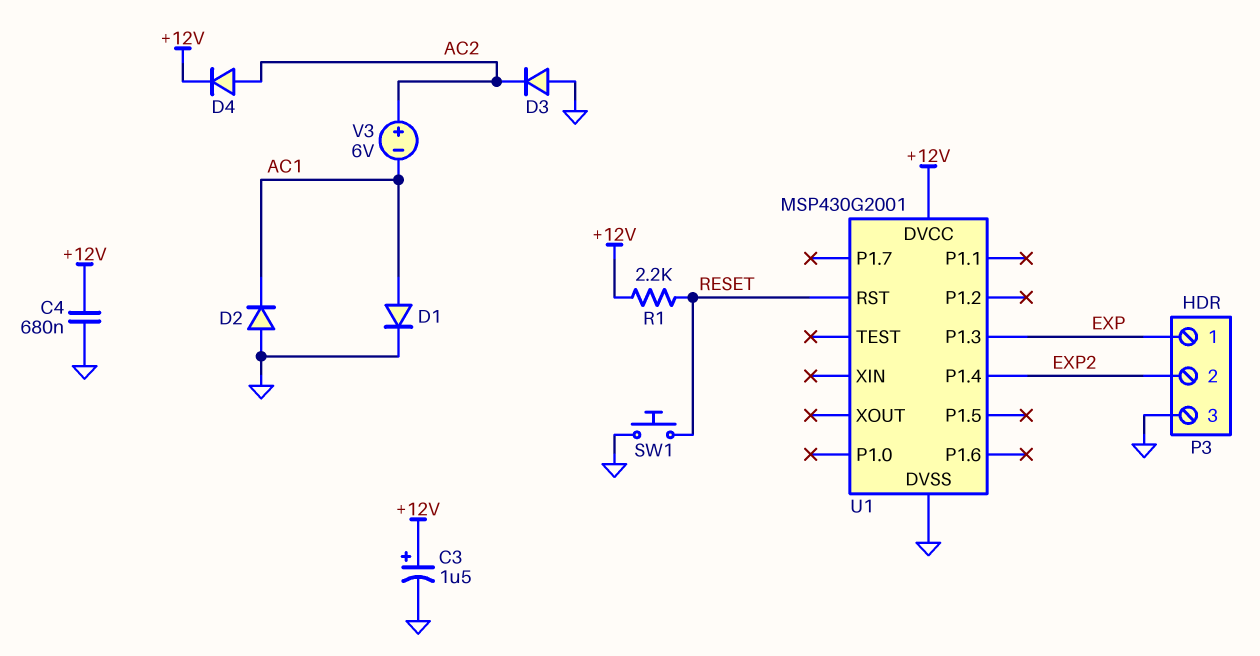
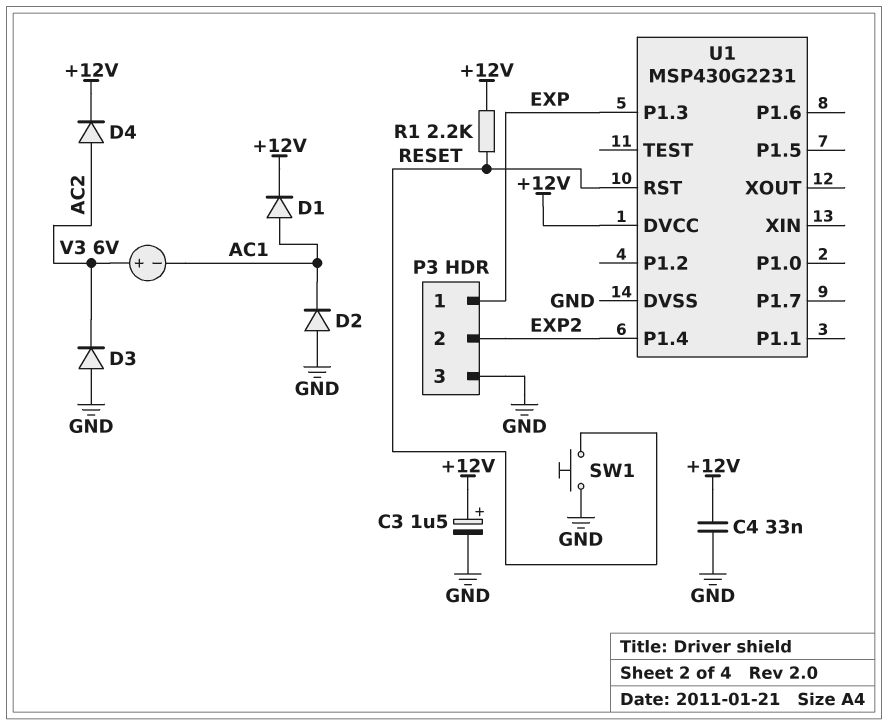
C4: 680nF (+12V, GND) -> 33nF (+12V, GND)
D1: diode (A AC1, K GND) -> diode (A AC1, K +12V)
U1: MSP430G2001 -> MSP430G2231

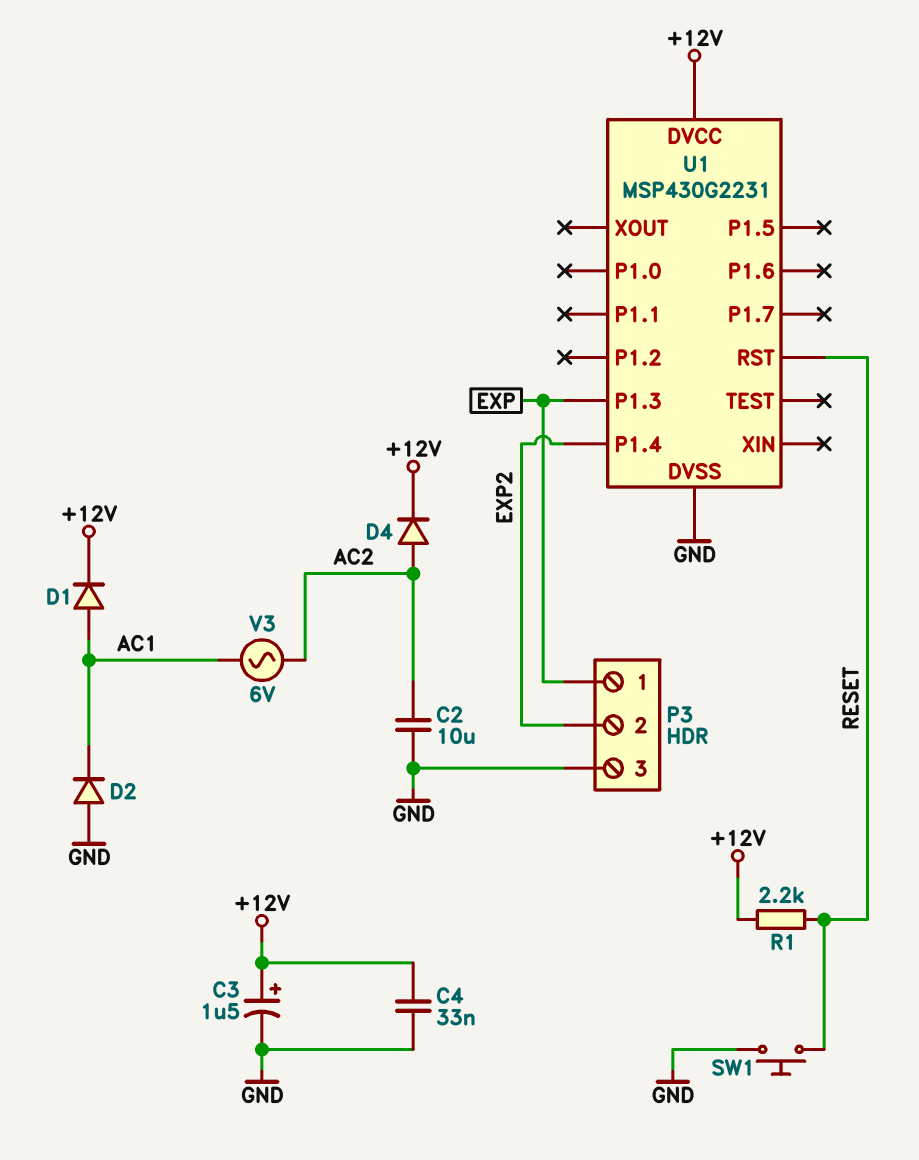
C2: none -> 10uF (AC2, GND)
D3: diode (A GND, K AC2) -> none
V3: 6V (plus AC2, minus AC1) -> AC 6V (AC1, AC2)

